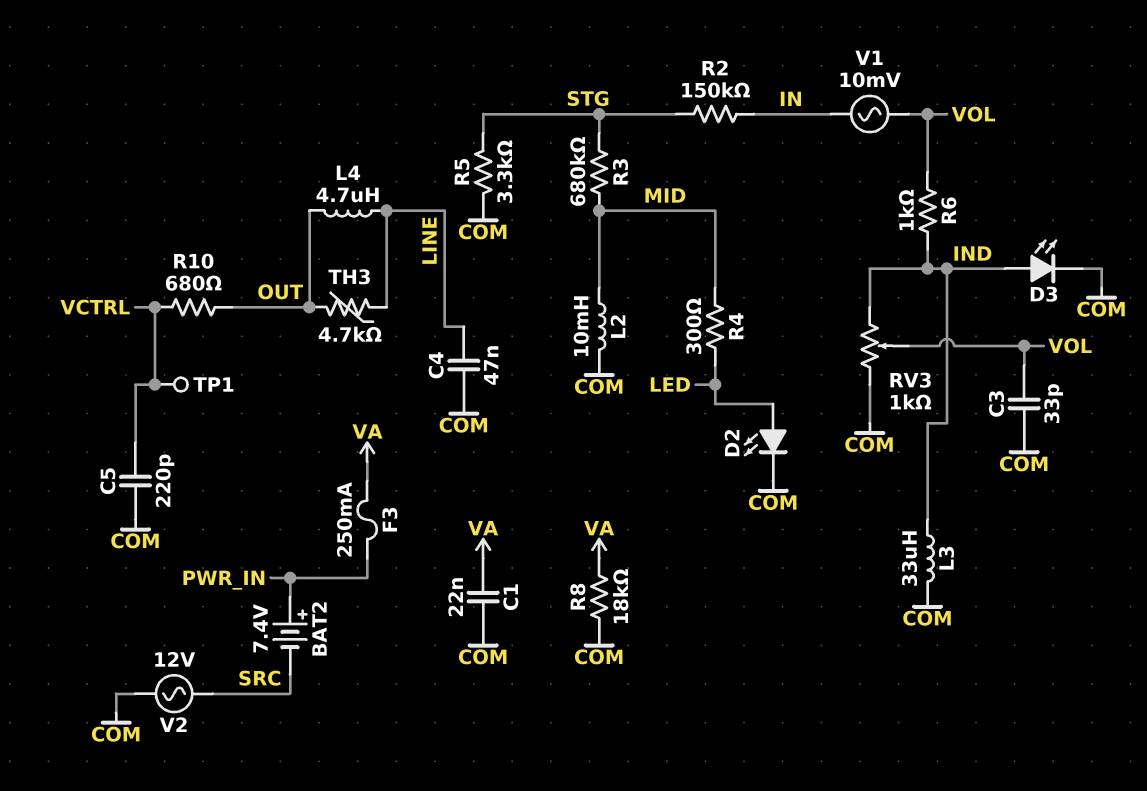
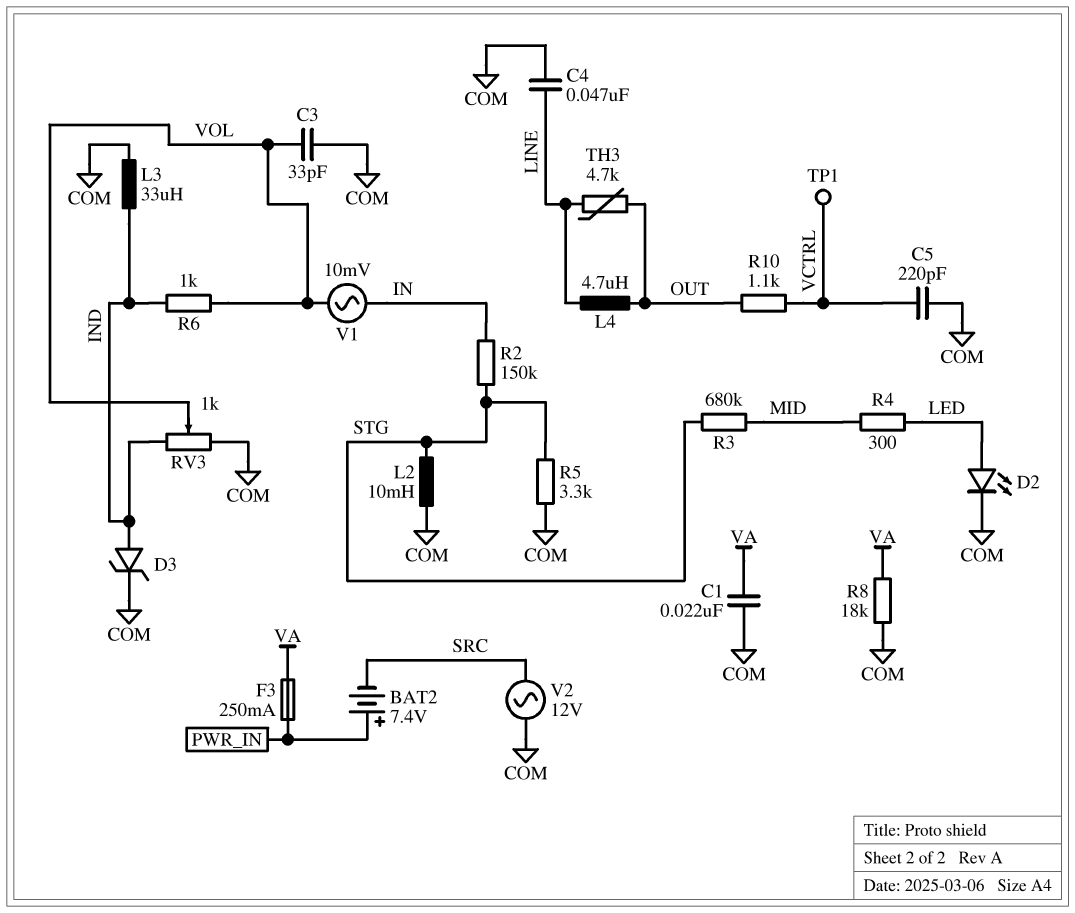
D3: LED (A IND, K COM) -> zener (A IND, K COM)
L2: 10mH (COM, MID) -> 10mH (COM, STG)
R10: 680 (OUT, VCTRL) -> 1.1k (OUT, VCTRL)

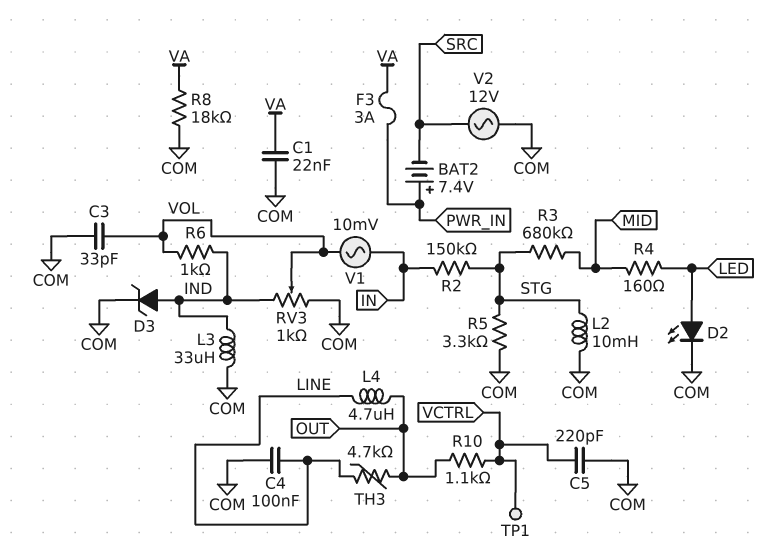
C4: 47nF (COM, LINE) -> 100nF (COM, LINE)
F3: 250mA (PWR_IN, VA) -> 3A (PWR_IN, VA)
R4: 300 (LED, MID) -> 160 (LED, MID)

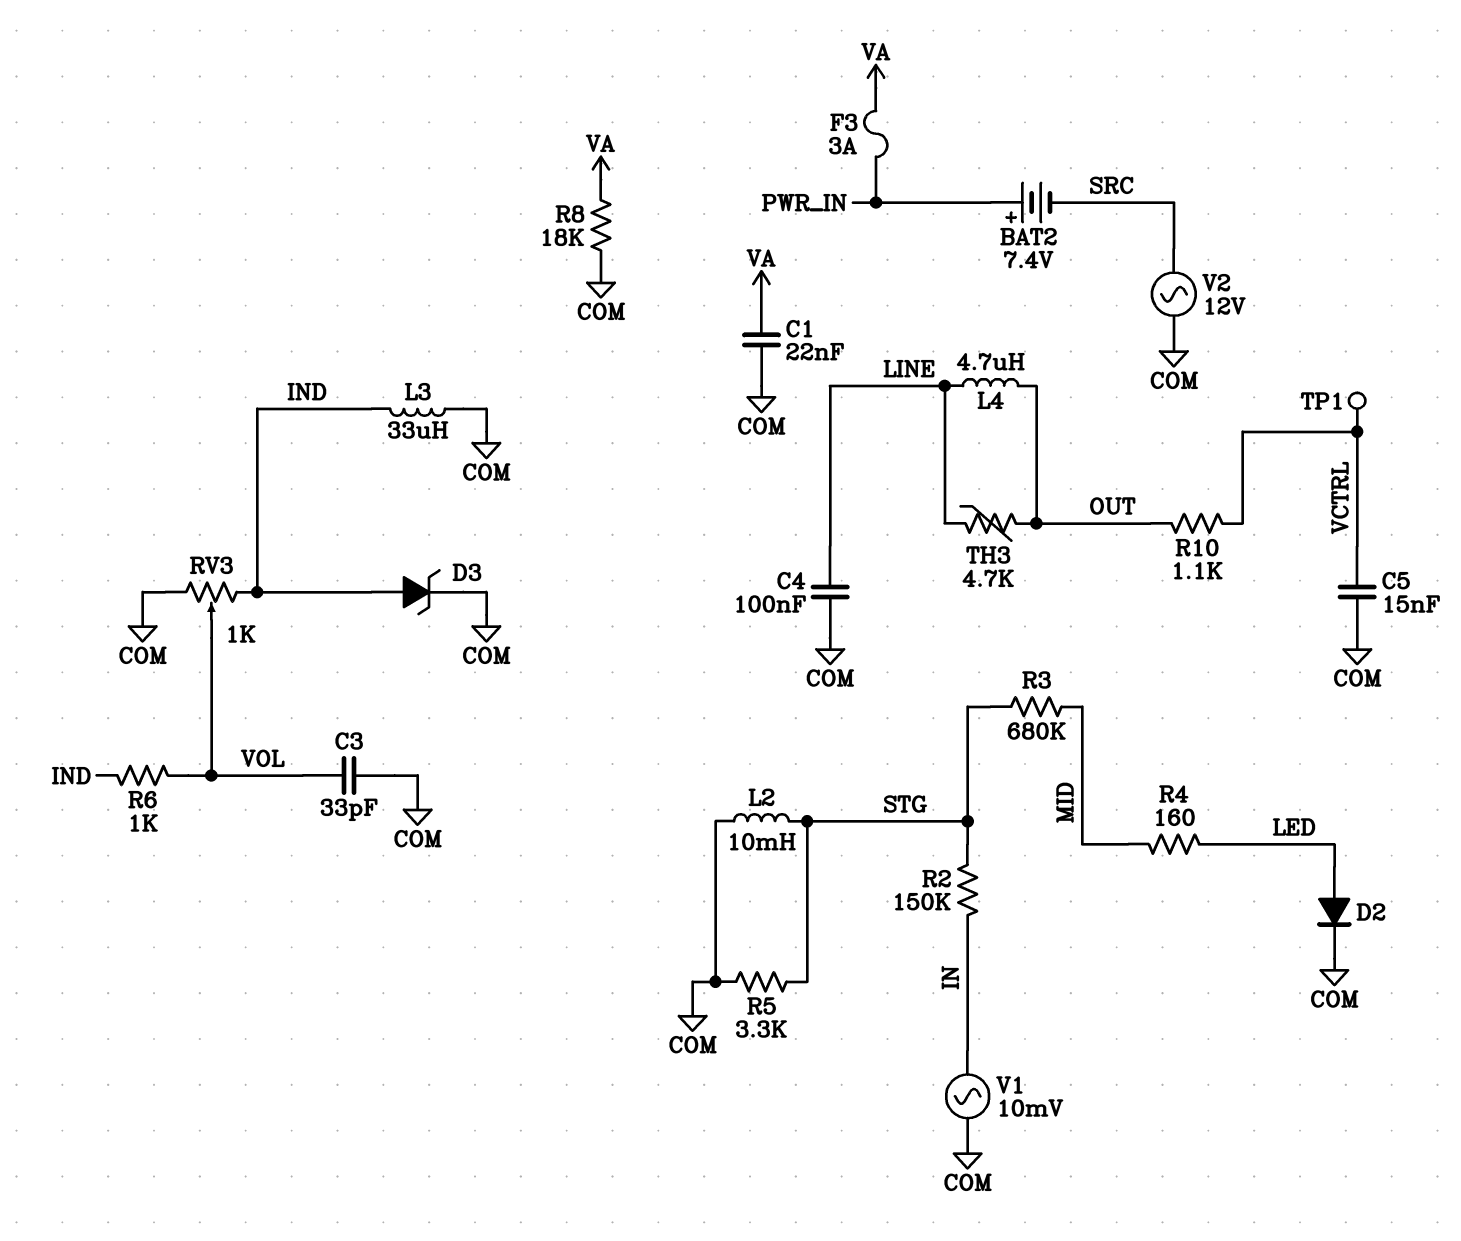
C5: 220pF (COM, VCTRL) -> 15nF (COM, VCTRL)
D2: LED (A LED, K COM) -> diode (A LED, K COM)
V1: AC 10mV (IN, VOL) -> AC 10mV (COM, IN)

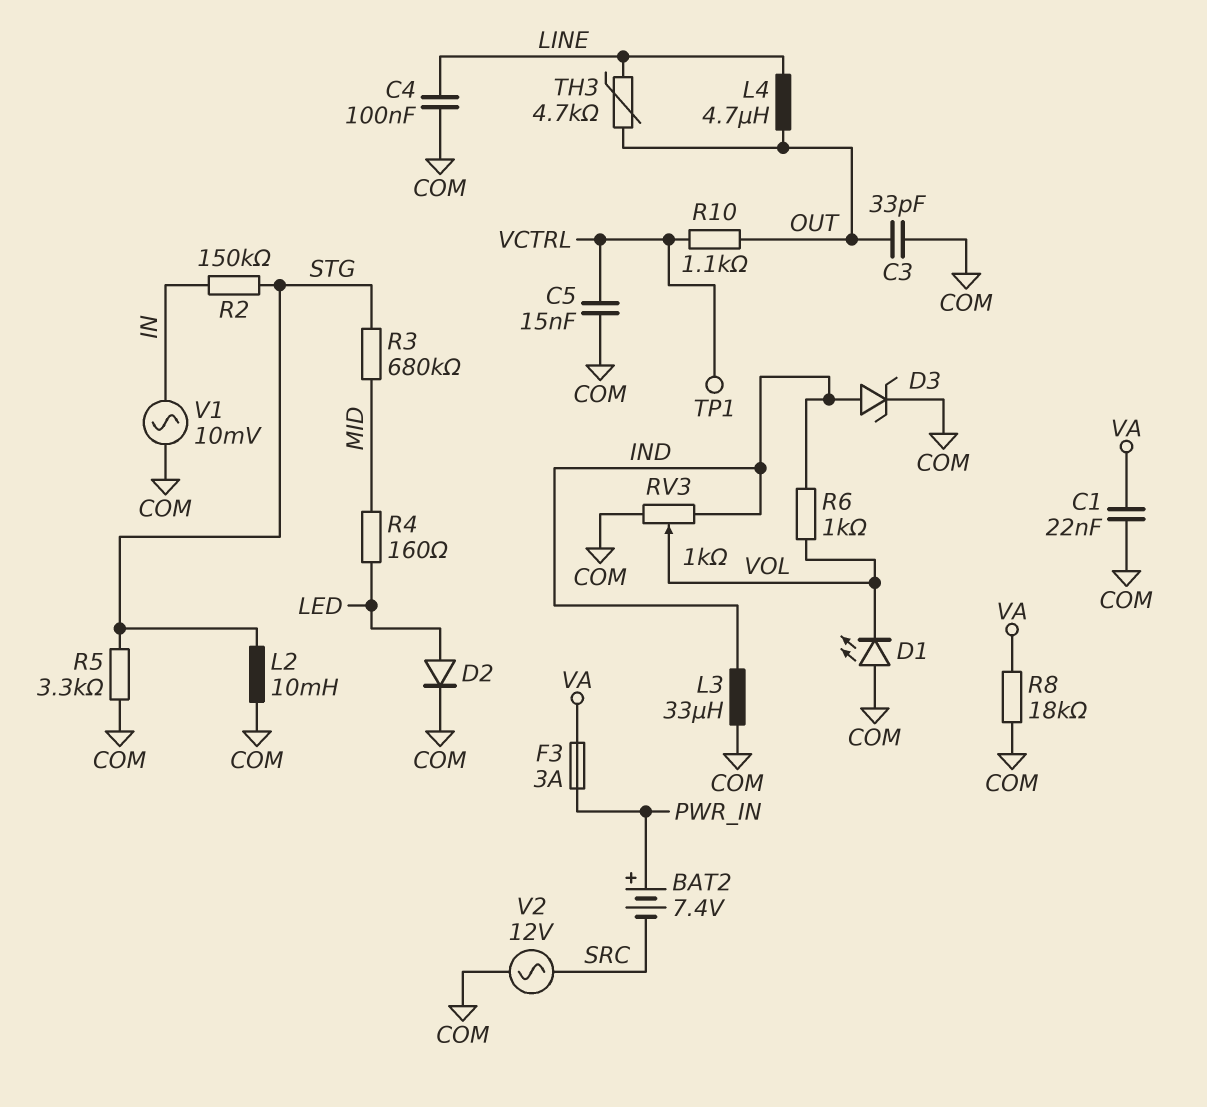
C3: 33pF (COM, VOL) -> 33pF (COM, OUT)
D1: none -> LED (A COM, K VOL)

